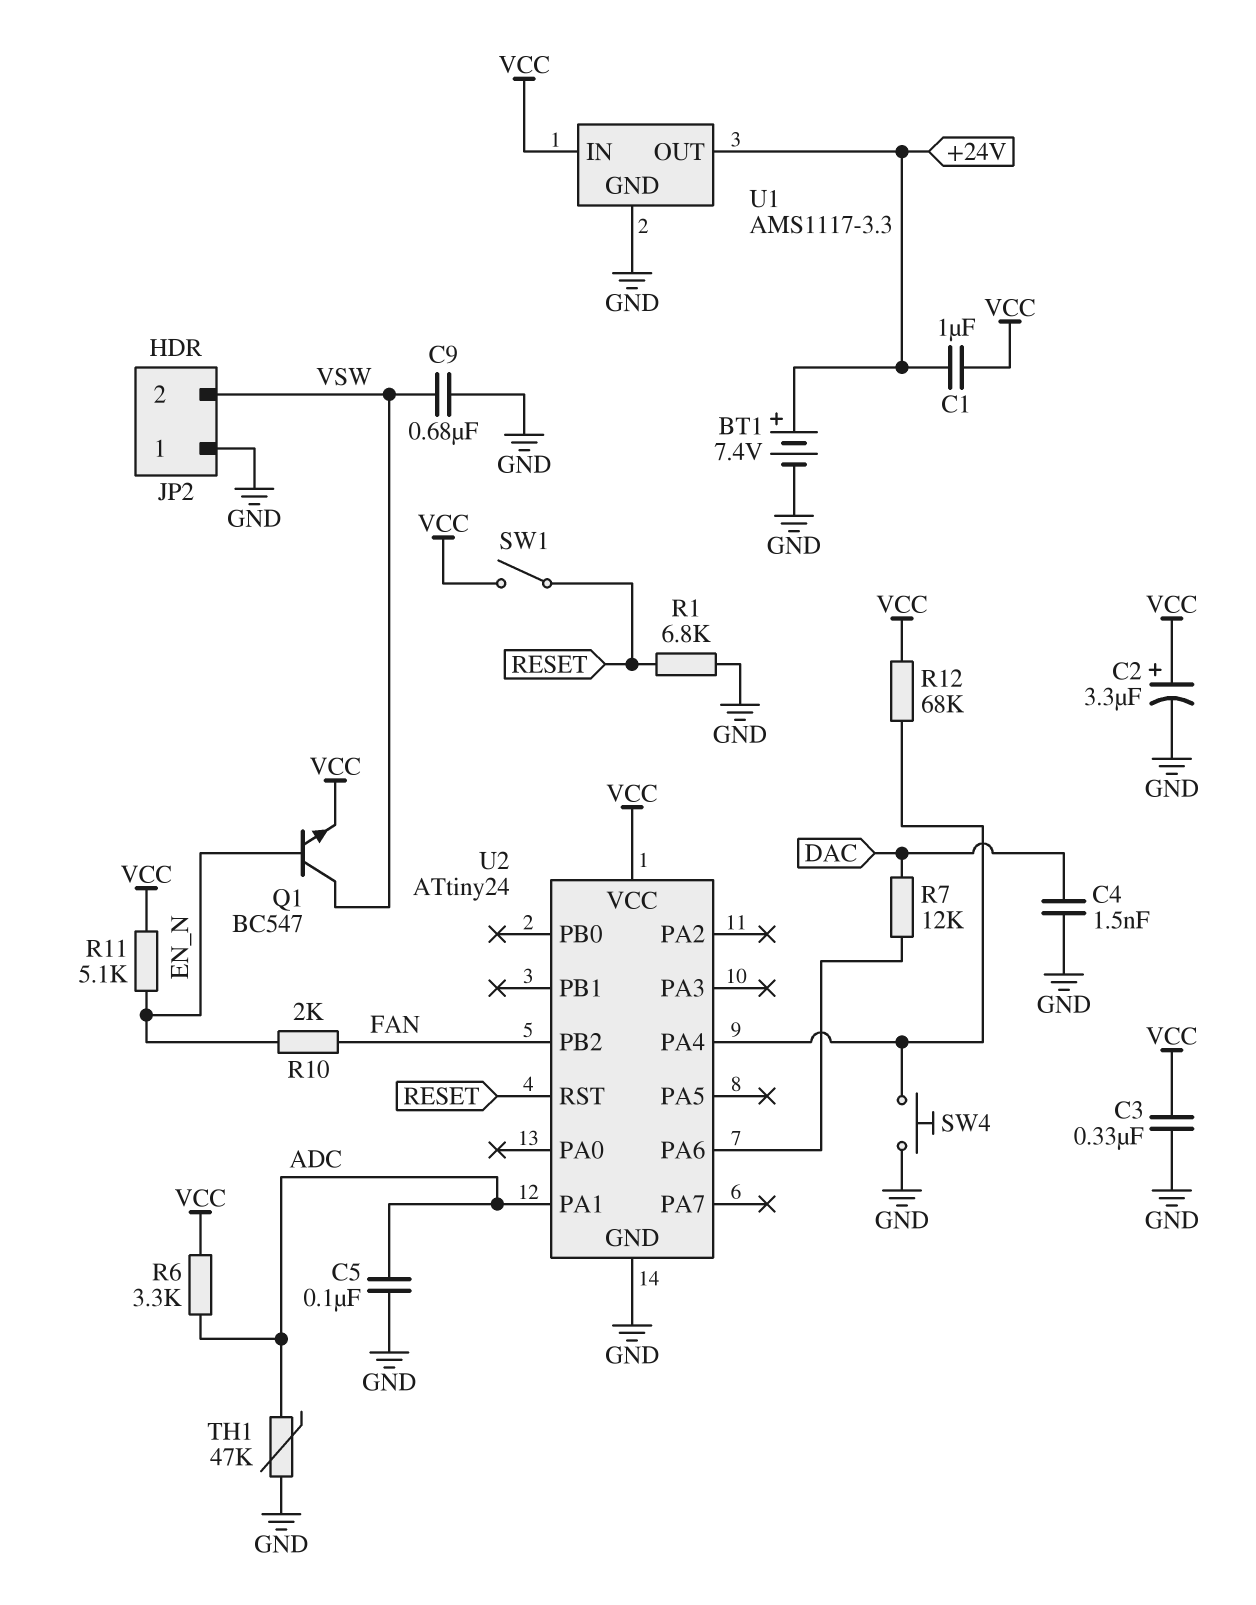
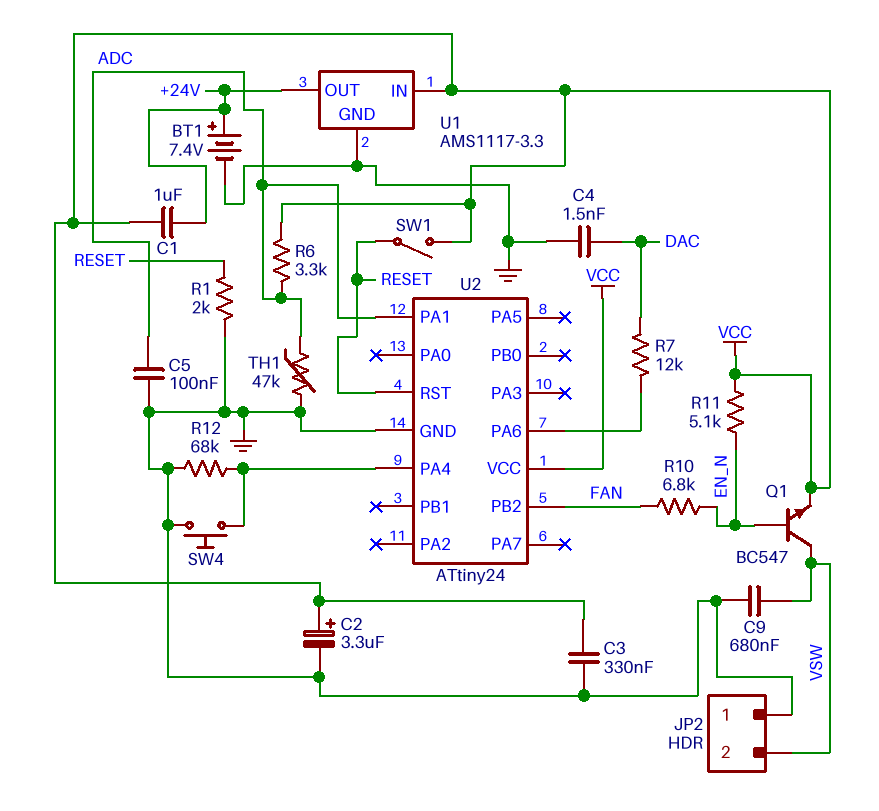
R1: 6.8k (GND, RESET) -> 2k (GND, RESET)
R10: 2k (EN_N, FAN) -> 6.8k (EN_N, FAN)
R12: 68k (U2/PA4, VCC) -> 68k (GND, U2/PA4)

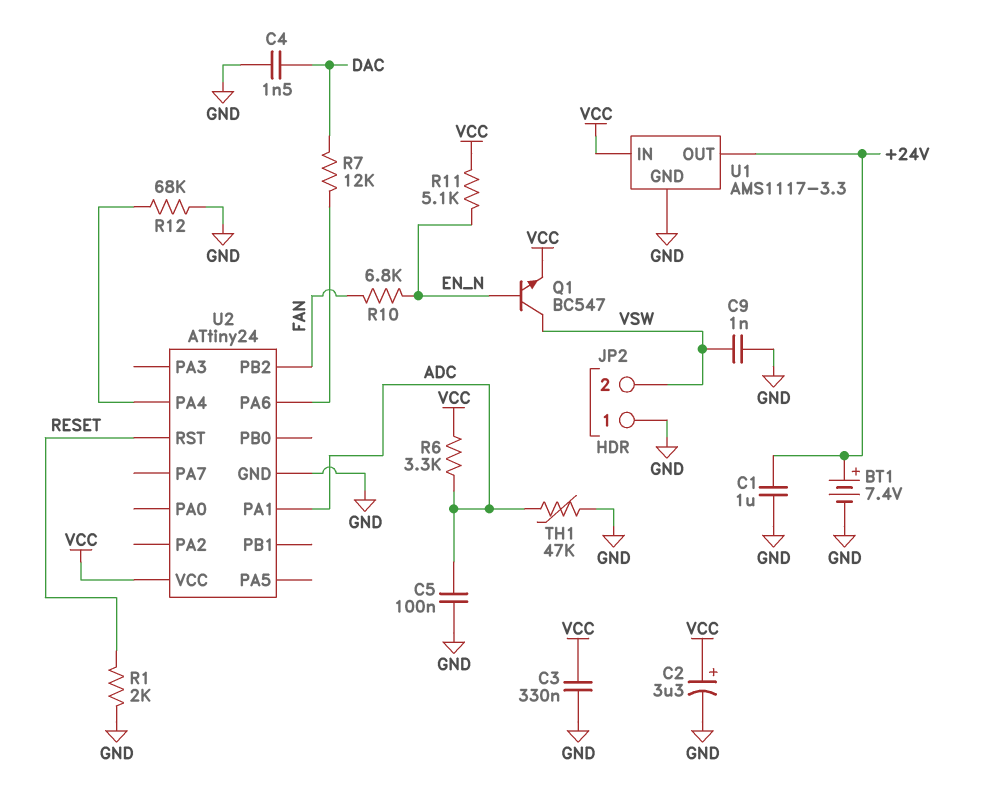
C1: 1uF (+24V, VCC) -> 1uF (+24V, GND)
C9: 680nF (GND, VSW) -> 1nF (GND, VSW)
SW1: switch (RESET, VCC) -> none
SW4: button (GND, U2/PA4) -> none

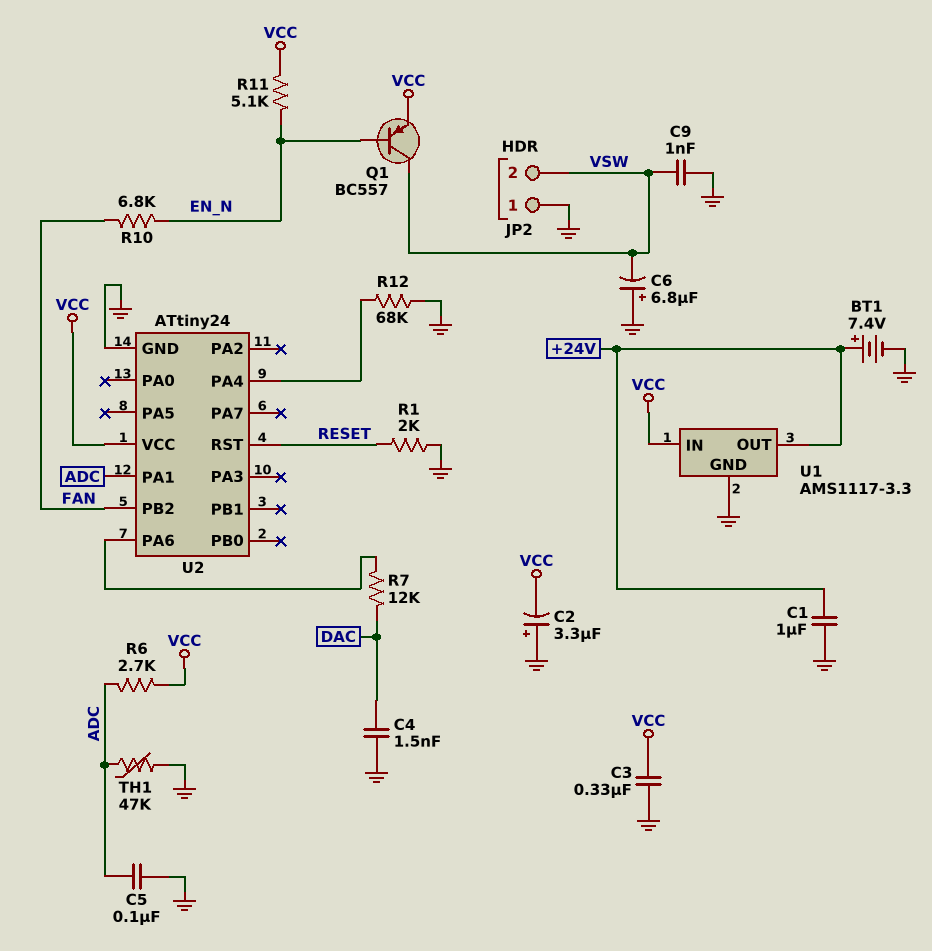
C2: 3.3uF (plus VCC, minus GND) -> 3.3uF (plus GND, minus VCC)
C6: none -> 6.8uF (plus GND, minus VSW)
Q1: NPN BC547 (B EN_N, C VSW, E VCC) -> PNP BC557 (B EN_N, C VSW, E VCC)
R6: 3.3k (ADC, VCC) -> 2.7k (ADC, VCC)

